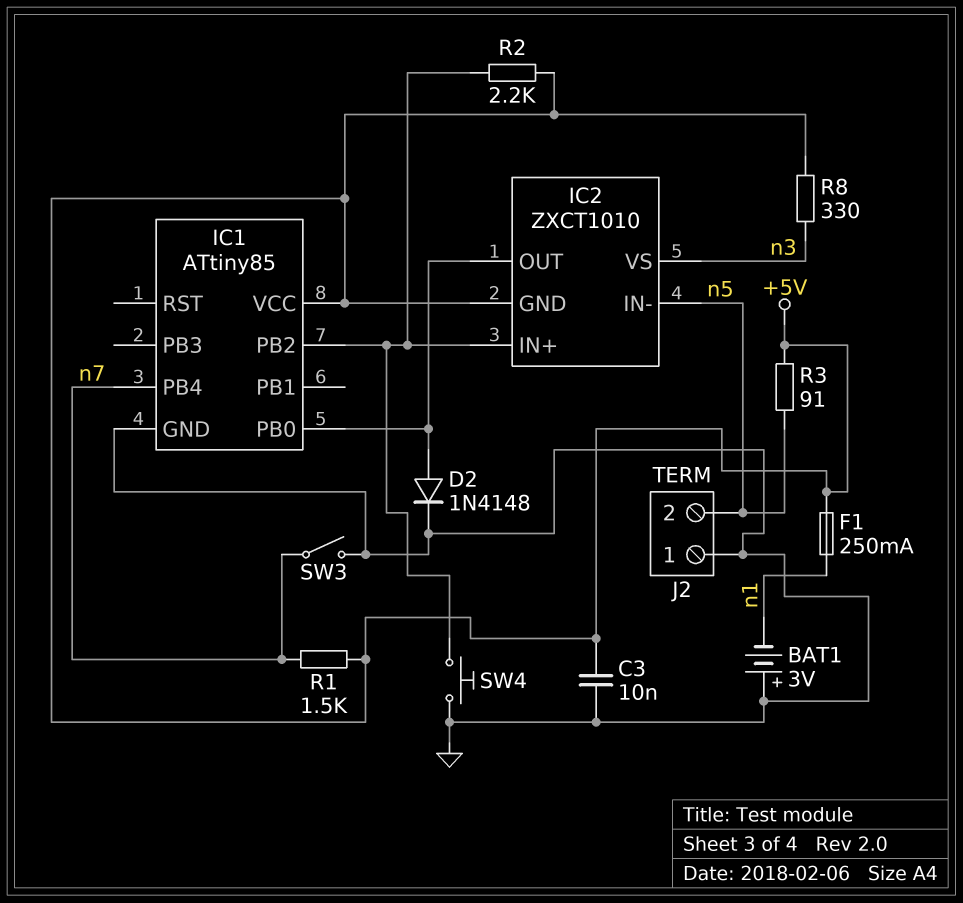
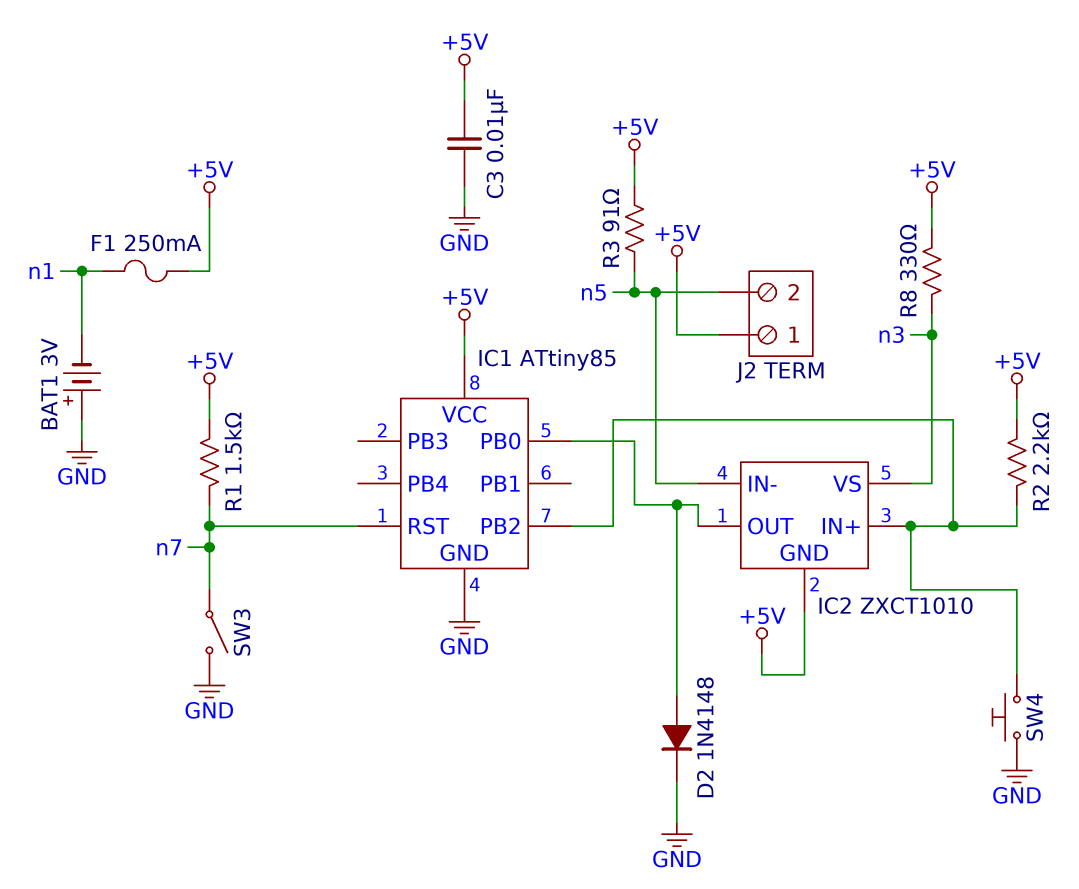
IC1 pin PB4: n7 -> none
IC1 pin RST: none -> n7
J2 pin 1: GND -> +5V

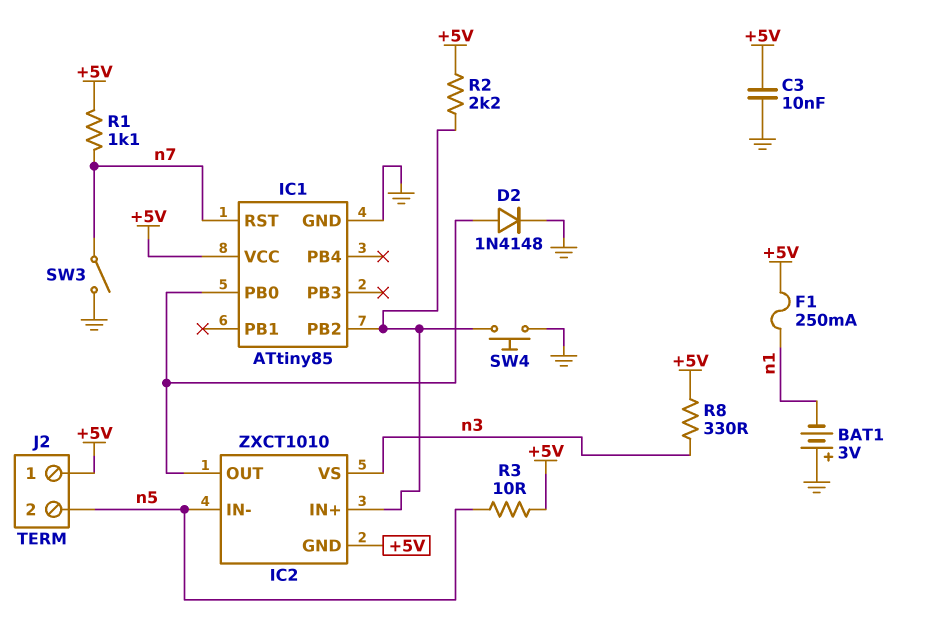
R1: 1.5k (+5V, n7) -> 1.1k (+5V, n7)
R3: 91 (+5V, n5) -> 10 (+5V, n5)

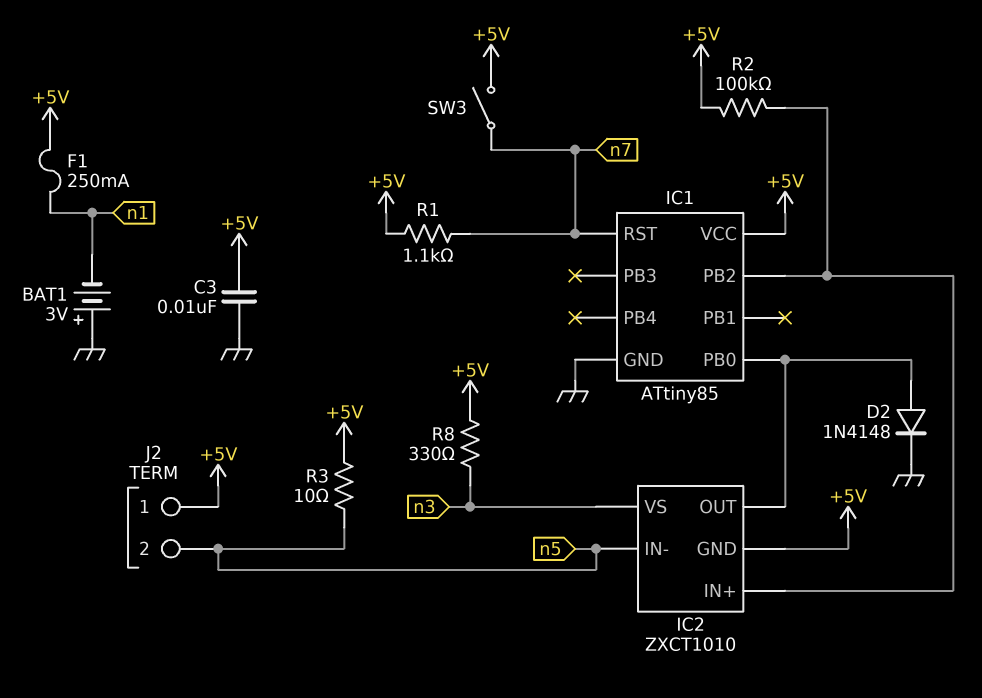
R2: 2.2k (+5V, IC1/PB2) -> 100k (+5V, IC1/PB2)
SW3: switch (GND, n7) -> switch (+5V, n7)
SW4: button (GND, IC1/PB2) -> none

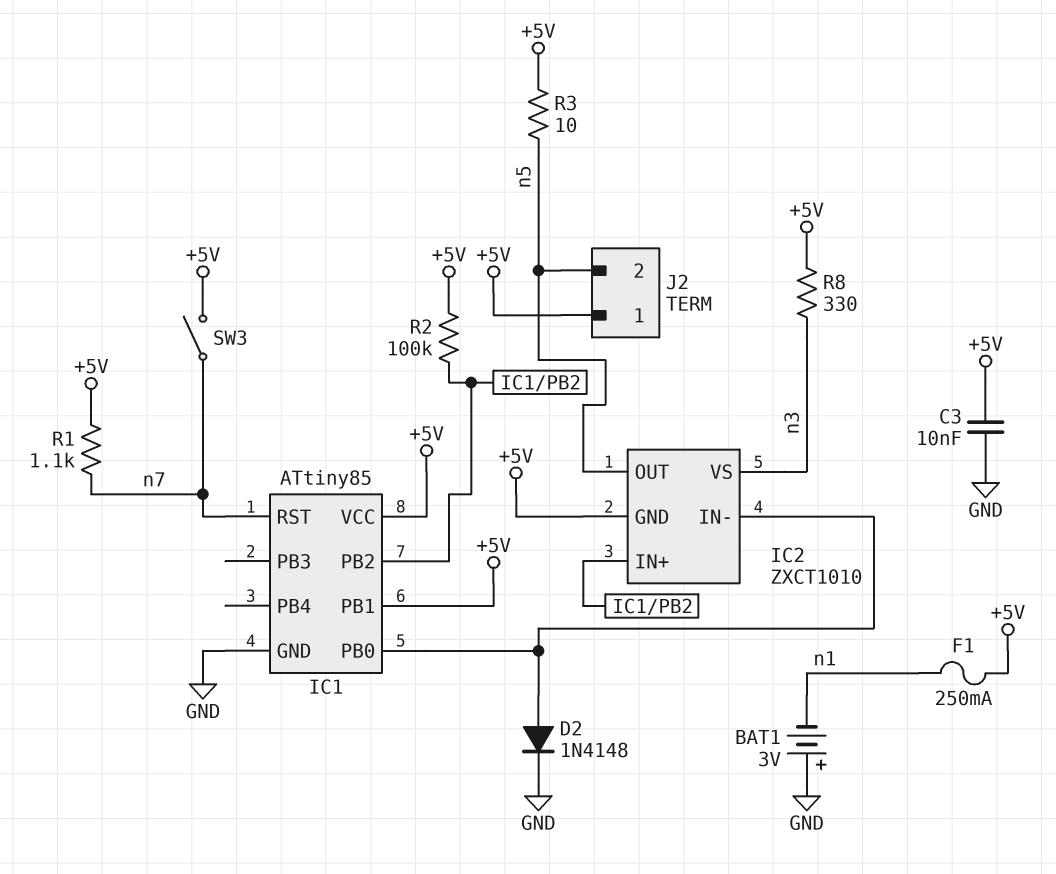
IC1 pin PB1: none -> +5V
IC2 pin IN-: n5 -> IC1/PB0
IC2 pin OUT: IC1/PB0 -> n5

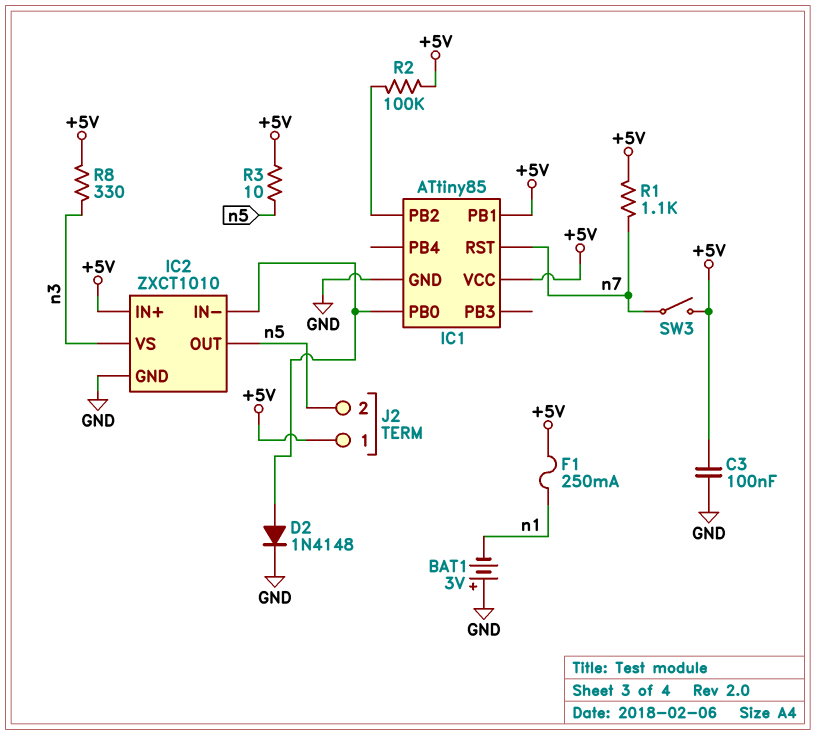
C3: 10nF (+5V, GND) -> 100nF (+5V, GND)
IC2 pin GND: +5V -> GND
IC2 pin IN+: IC1/PB2 -> +5V

